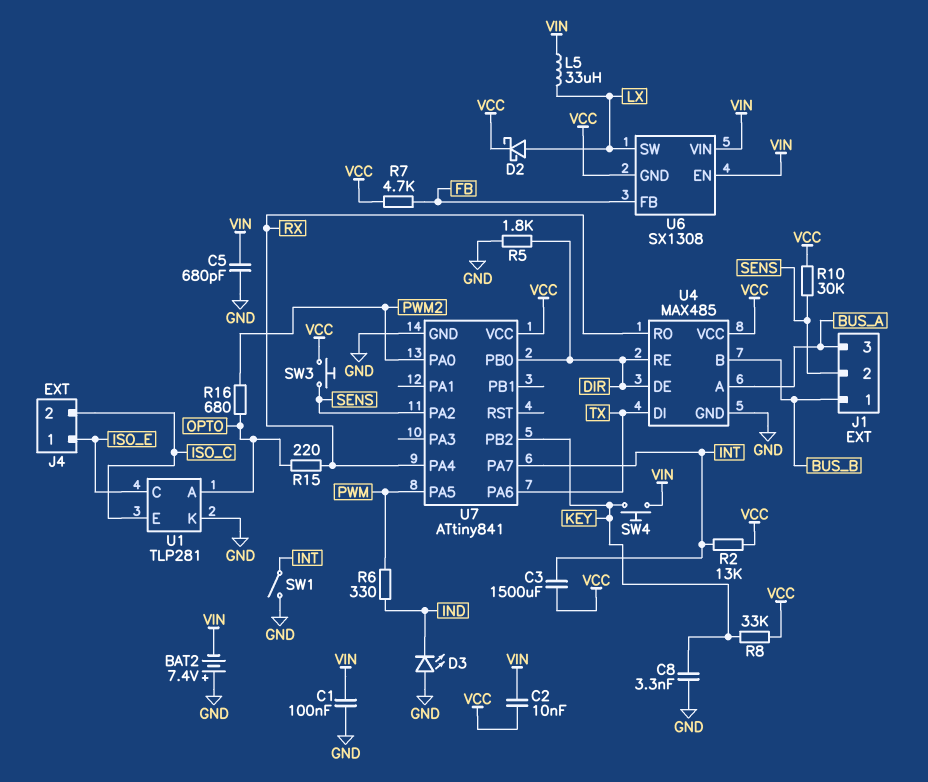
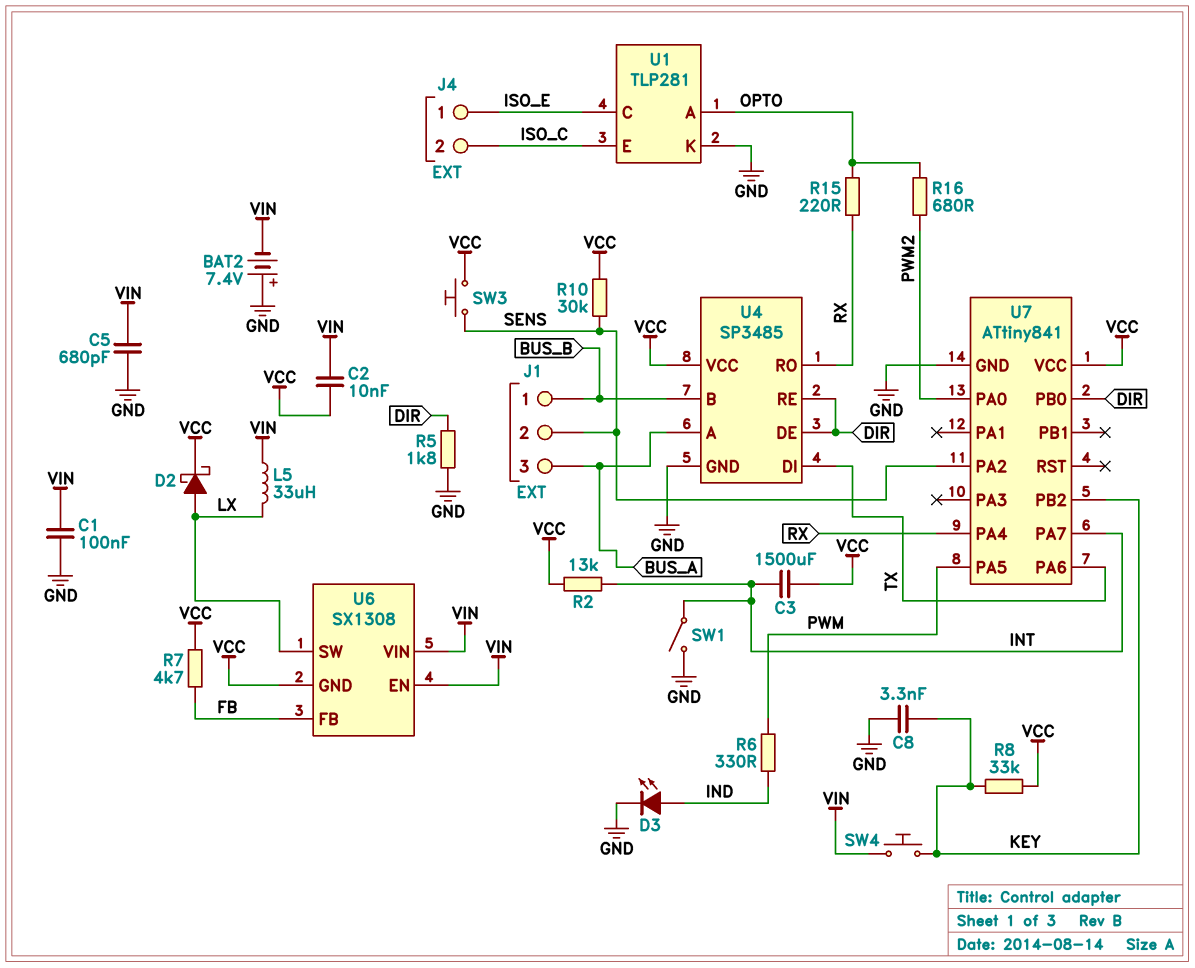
D3: LED (A GND, K IND) -> LED (A IND, K GND)
U4: MAX485 -> SP3485

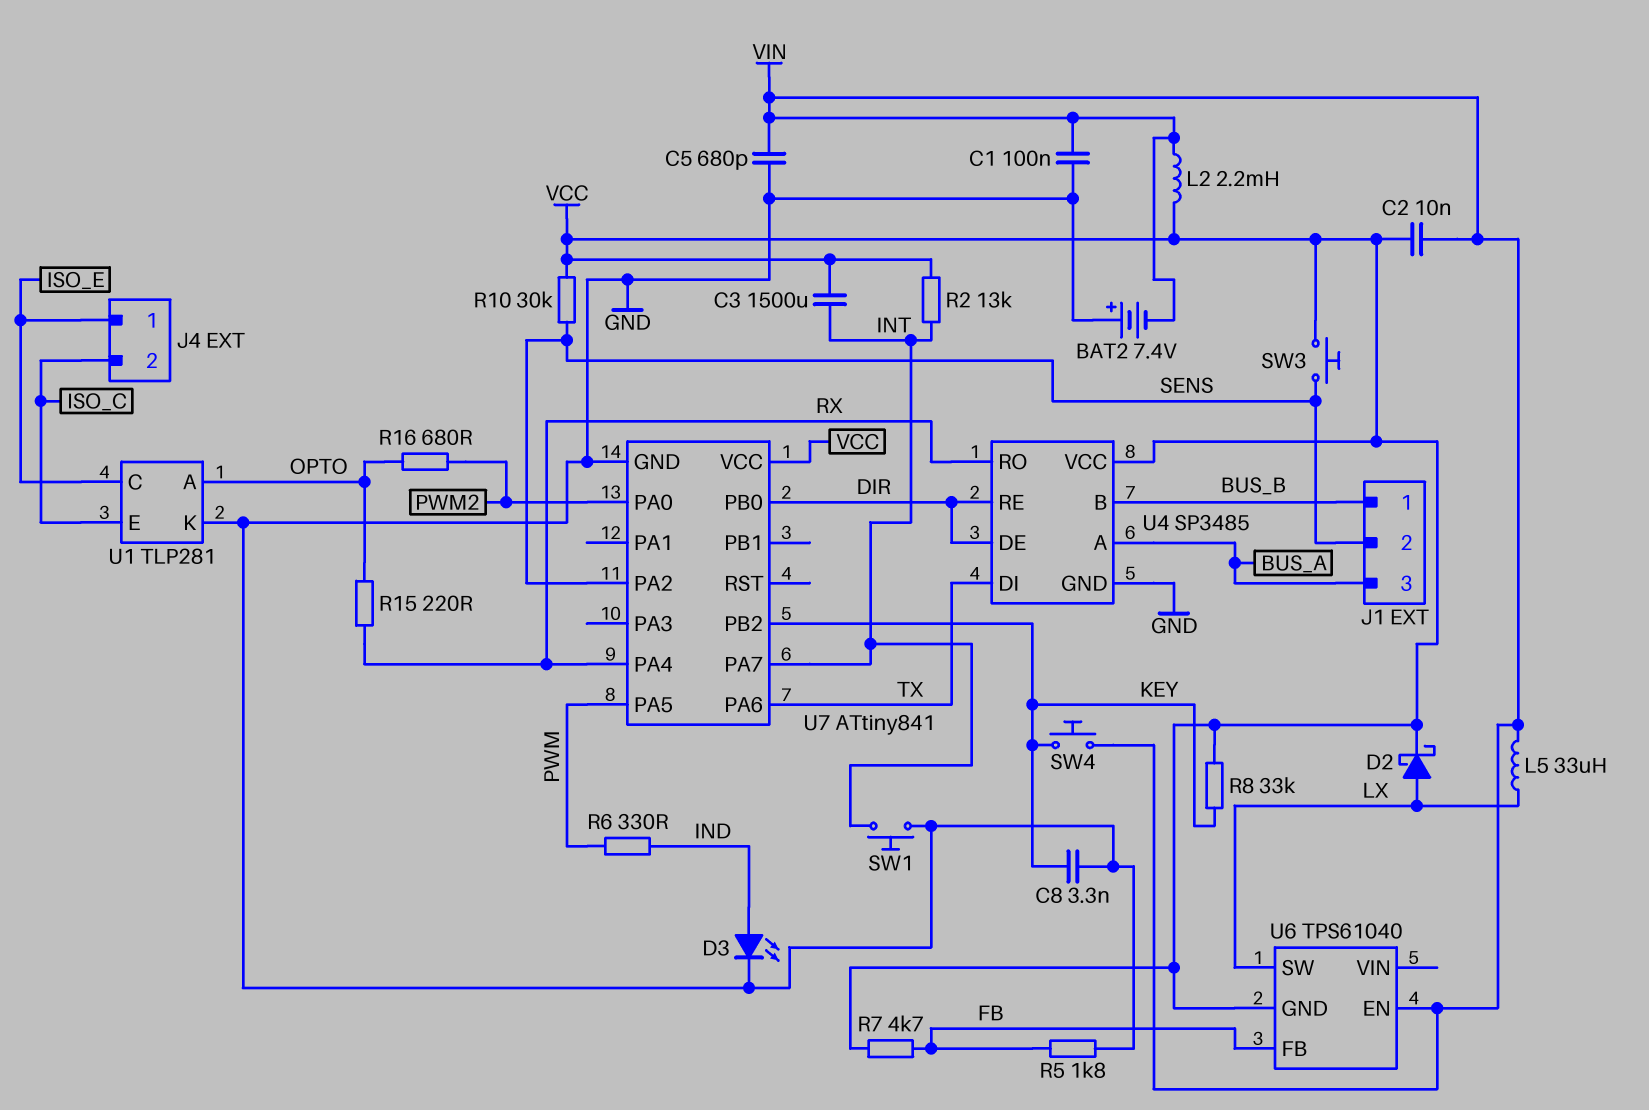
L2: none -> 2.2mH (VCC, VIN)
R5: 1.8k (DIR, GND) -> 1.8k (FB, GND)
SW1: switch (GND, INT) -> button (GND, INT)
U6: SX1308 -> TPS61040
U6 pin VIN: VIN -> none

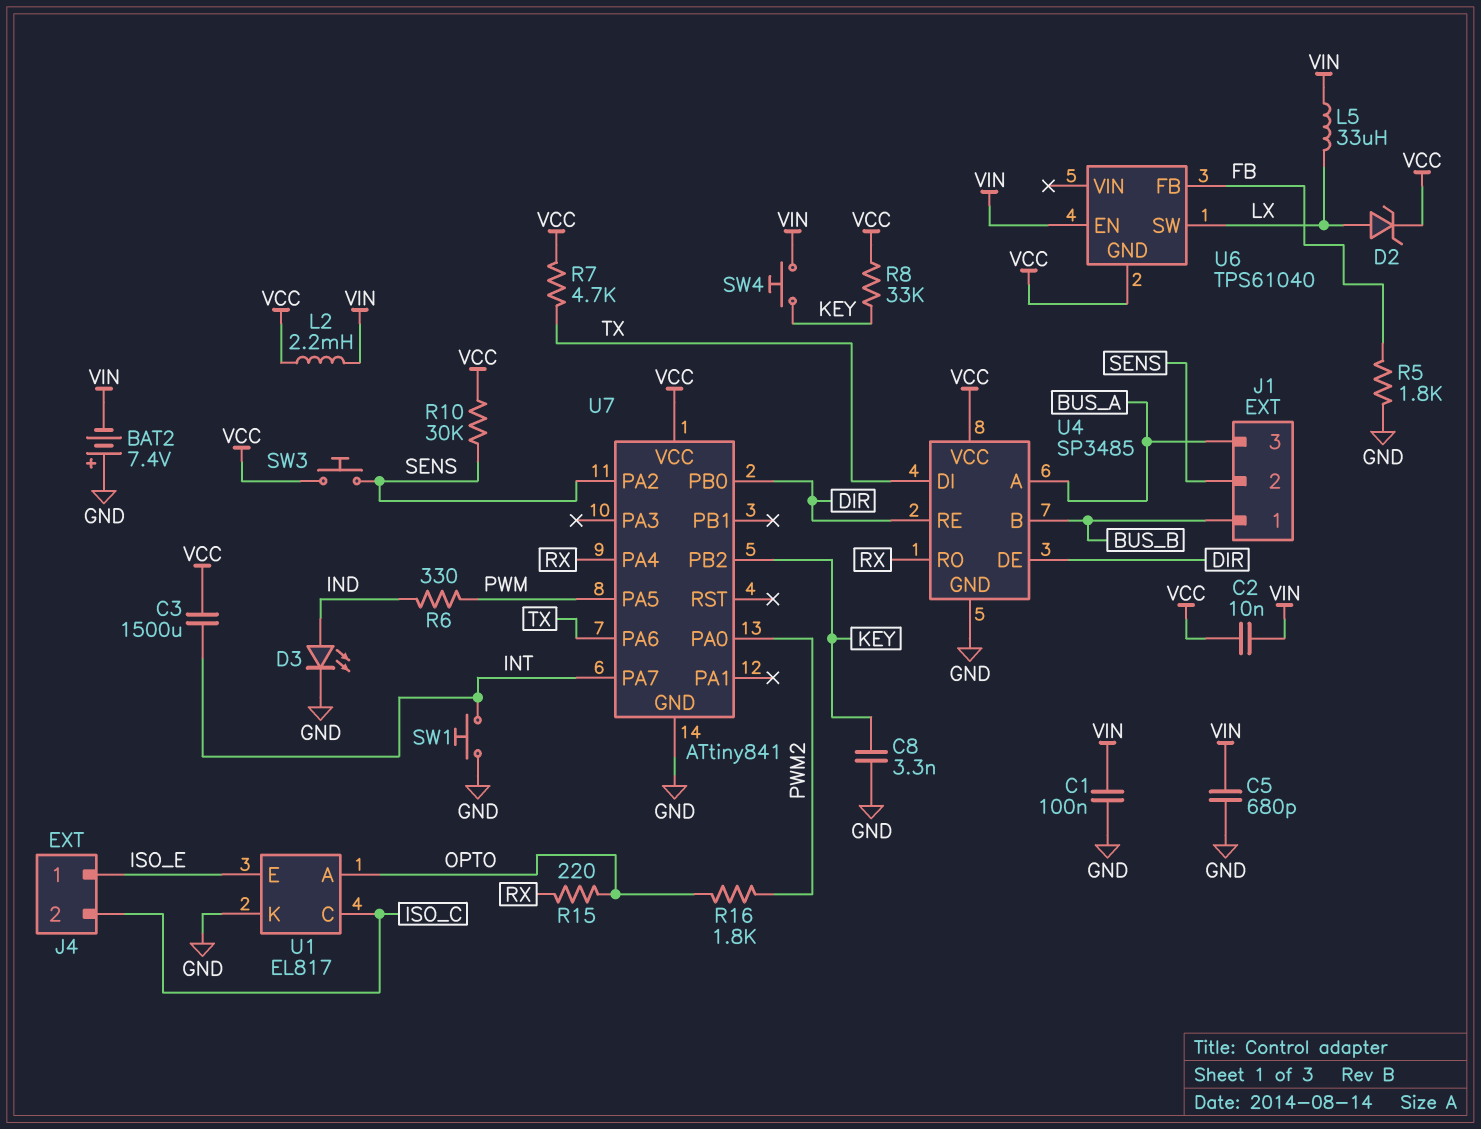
D2: schottky (A LX, K VCC) -> zener (A LX, K VCC)
R2: 13k (INT, VCC) -> none
R7: 4.7k (FB, VCC) -> 4.7k (TX, VCC)
R16: 680 (OPTO, PWM2) -> 1.8k (OPTO, PWM2)
U1: TLP281 -> EL817
U1 pin C: ISO_E -> ISO_C
U1 pin E: ISO_C -> ISO_E

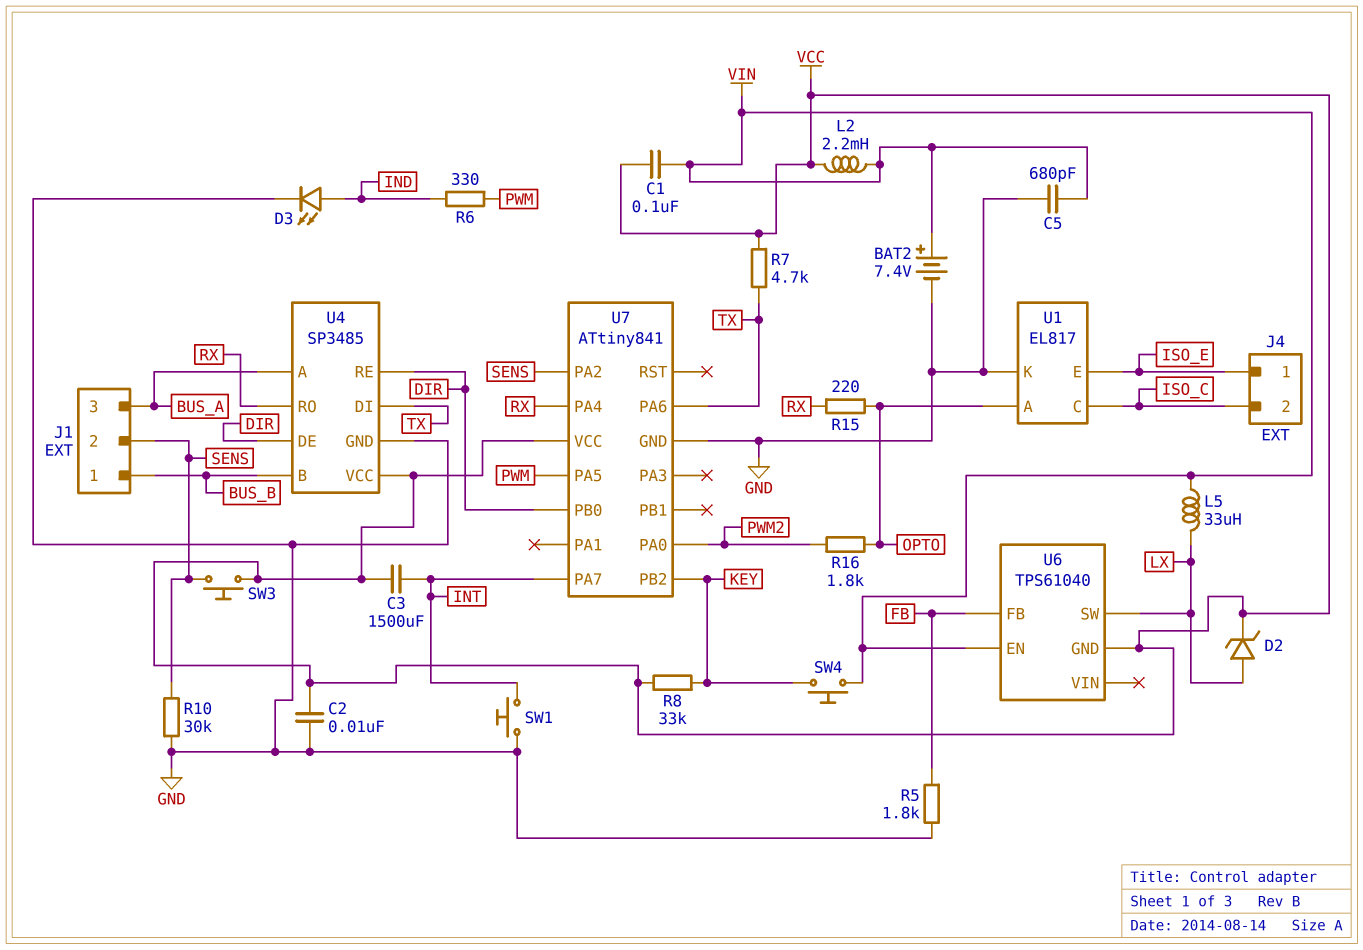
BAT2: 7.4V (plus GND, minus VIN) -> 7.4V (plus VIN, minus GND)
C1: 100nF (GND, VIN) -> 100nF (VCC, VIN)
C2: 10nF (VCC, VIN) -> 10nF (GND, VCC)
C8: 3.3nF (GND, KEY) -> none
R10: 30k (SENS, VCC) -> 30k (GND, SENS)

